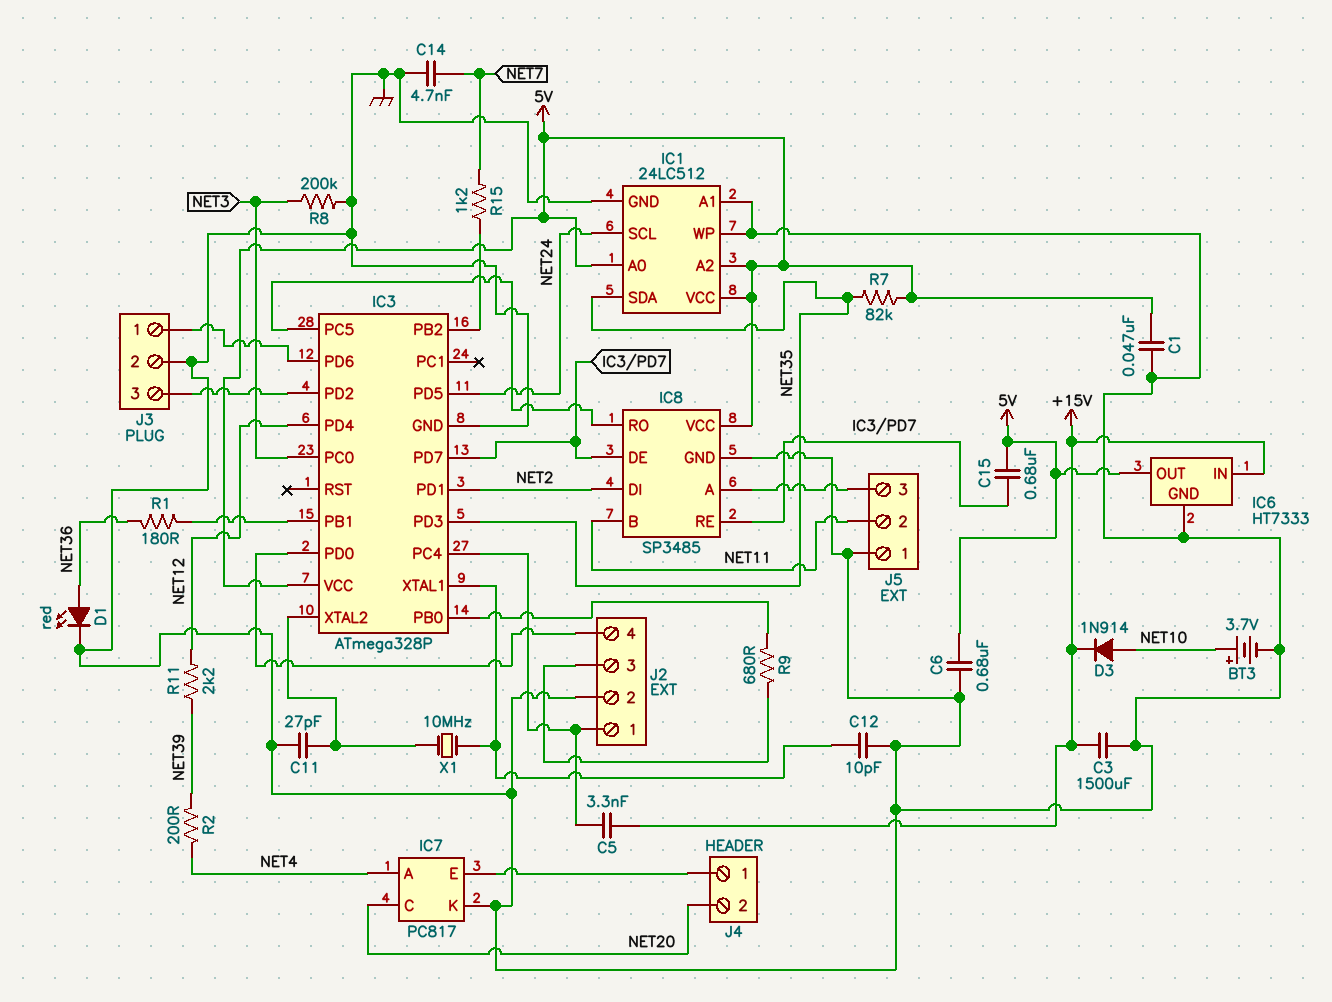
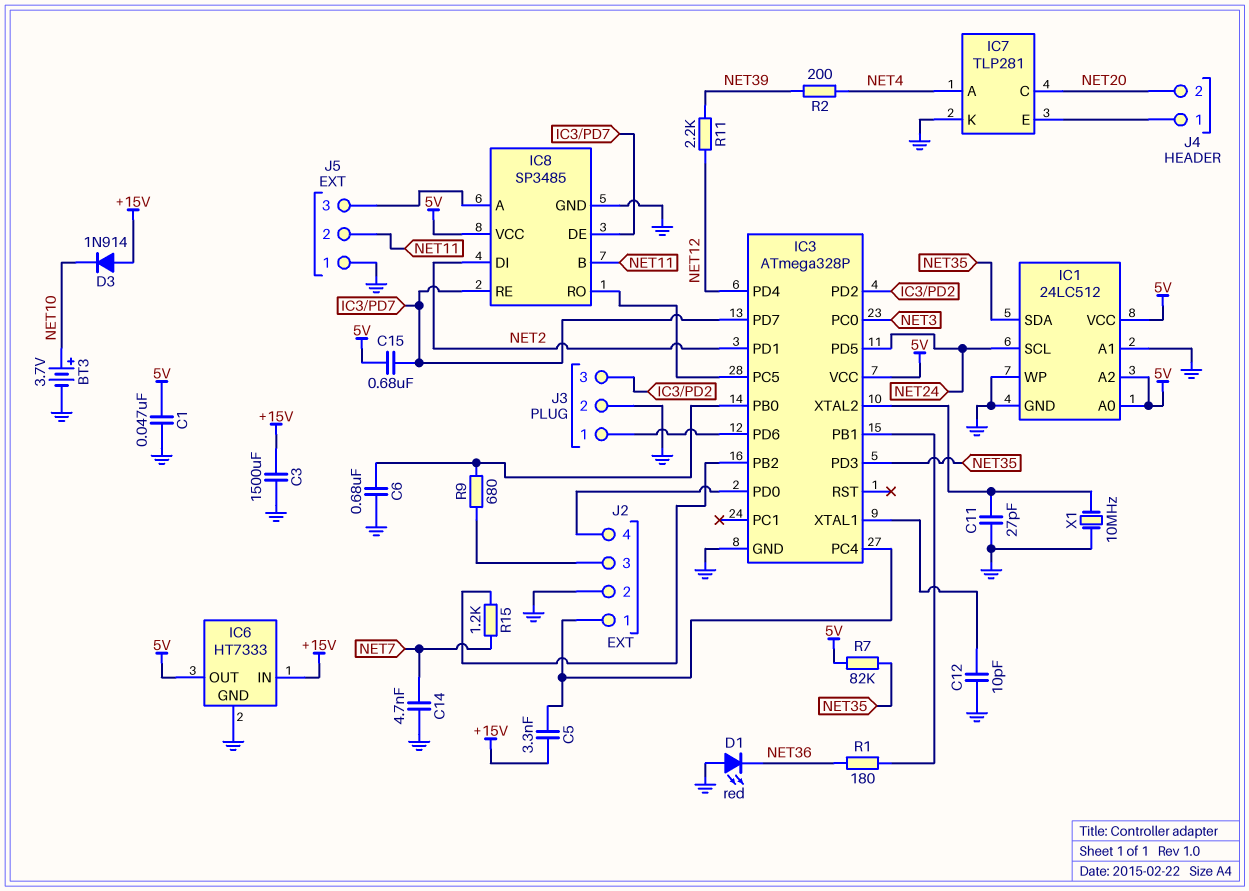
C6: 680nF (5V, GND) -> 680nF (GND, IC3/PB0)
D1: LED red (A NET36, K GND) -> LED red (A GND, K NET36)
D3: diode 1N914 (A NET10, K +15V) -> diode 1N914 (A +15V, K NET10)
IC7: PC817 -> TLP281
R8: 200k (GND, NET3) -> none
X1: 10MHz (IC3/XTAL1, IC3/XTAL2) -> 10MHz (GND, IC3/XTAL2)

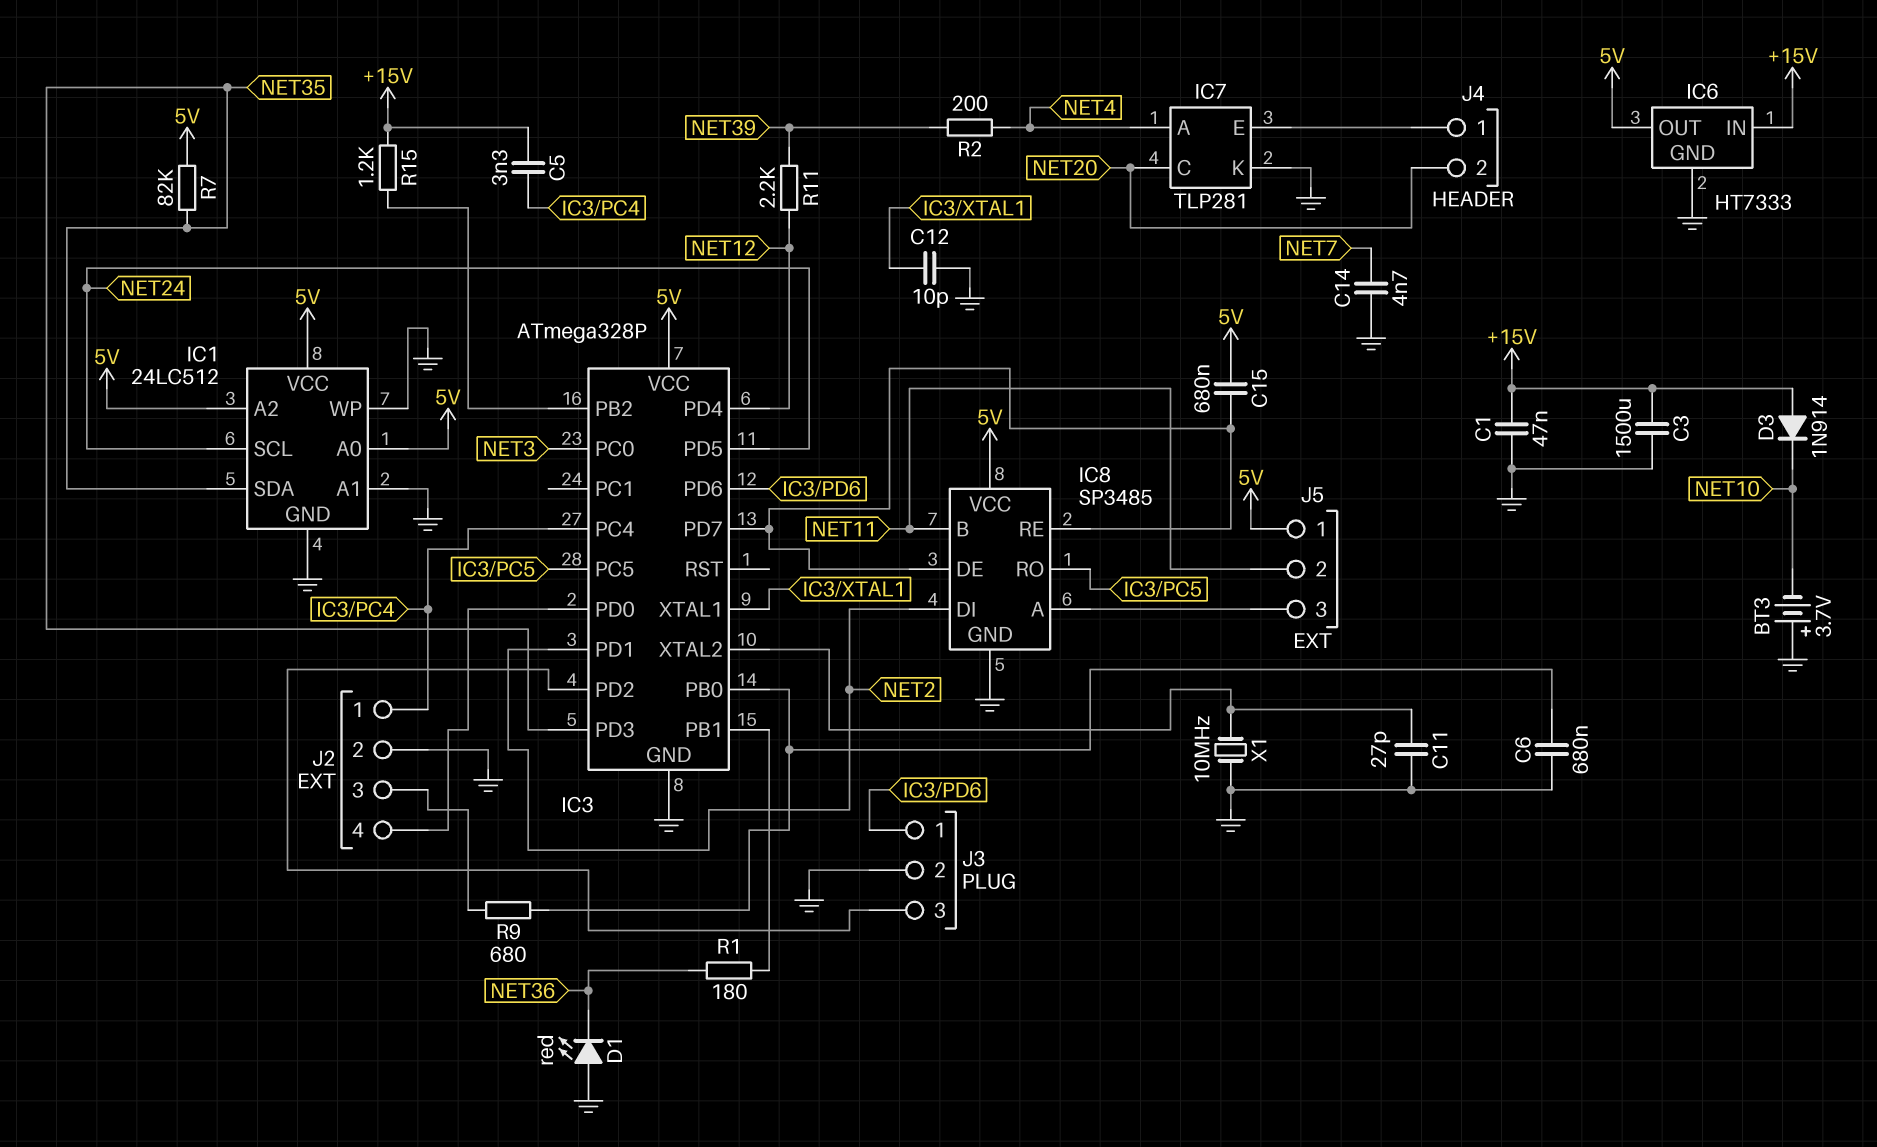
BT3: 3.7V (plus NET10, minus GND) -> 3.7V (plus GND, minus NET10)
C1: 47nF (5V, GND) -> 47nF (+15V, GND)
J5 pin 1: GND -> 5V
R15: 1.2k (IC3/PB2, NET7) -> 1.2k (+15V, IC3/PB2)

